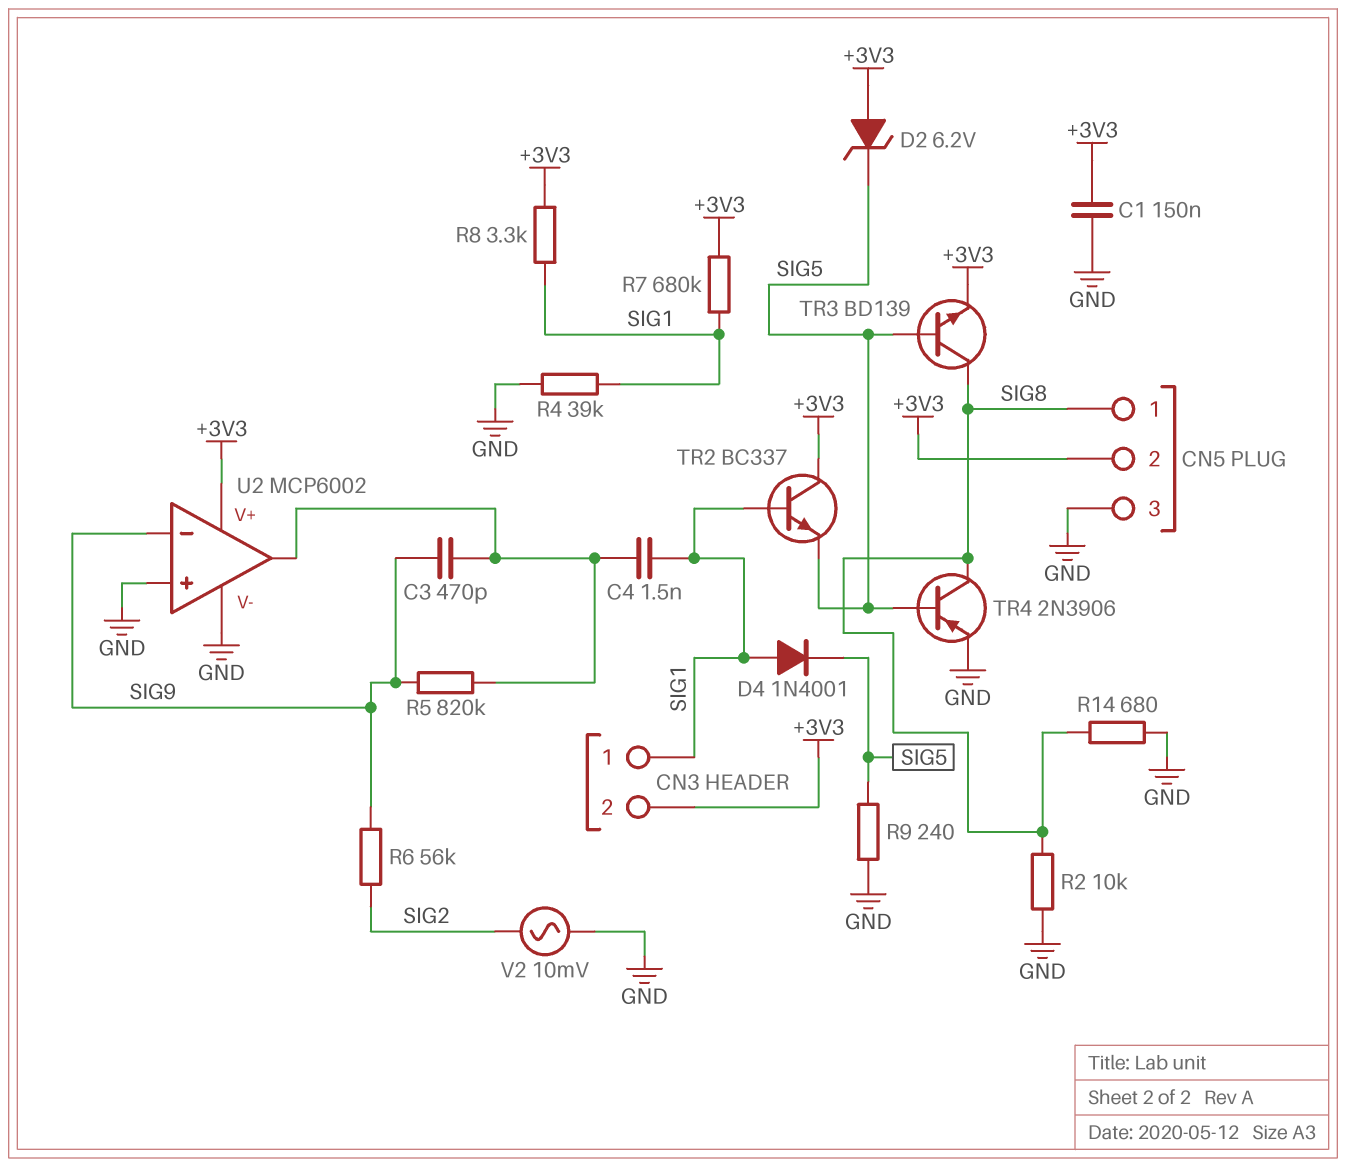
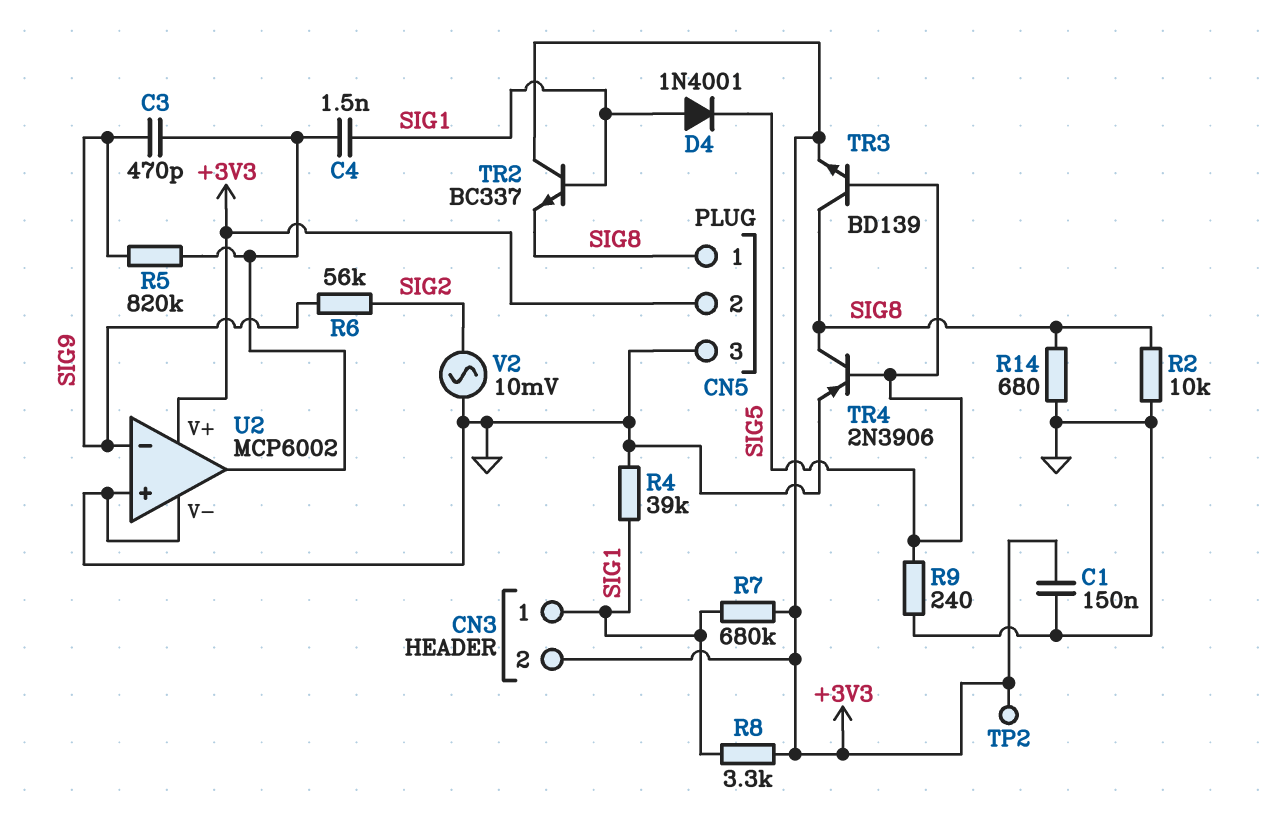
D2: zener 6.2V (A +3V3, K SIG5) -> none
TP2: none -> test point (+3V3)
TR2: NPN BC337 (B SIG1, C +3V3, E SIG5) -> NPN BC337 (B SIG1, C +3V3, E SIG8)

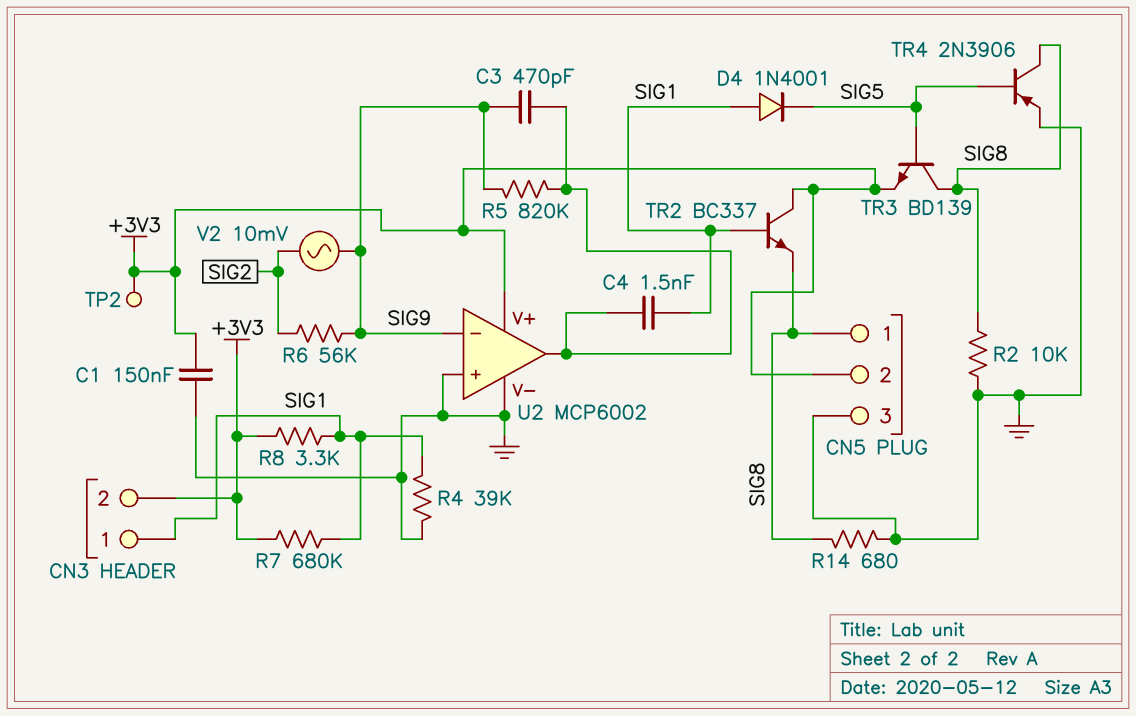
R9: 240 (GND, SIG5) -> none
V2: AC 10mV (GND, SIG2) -> AC 10mV (SIG2, SIG9)

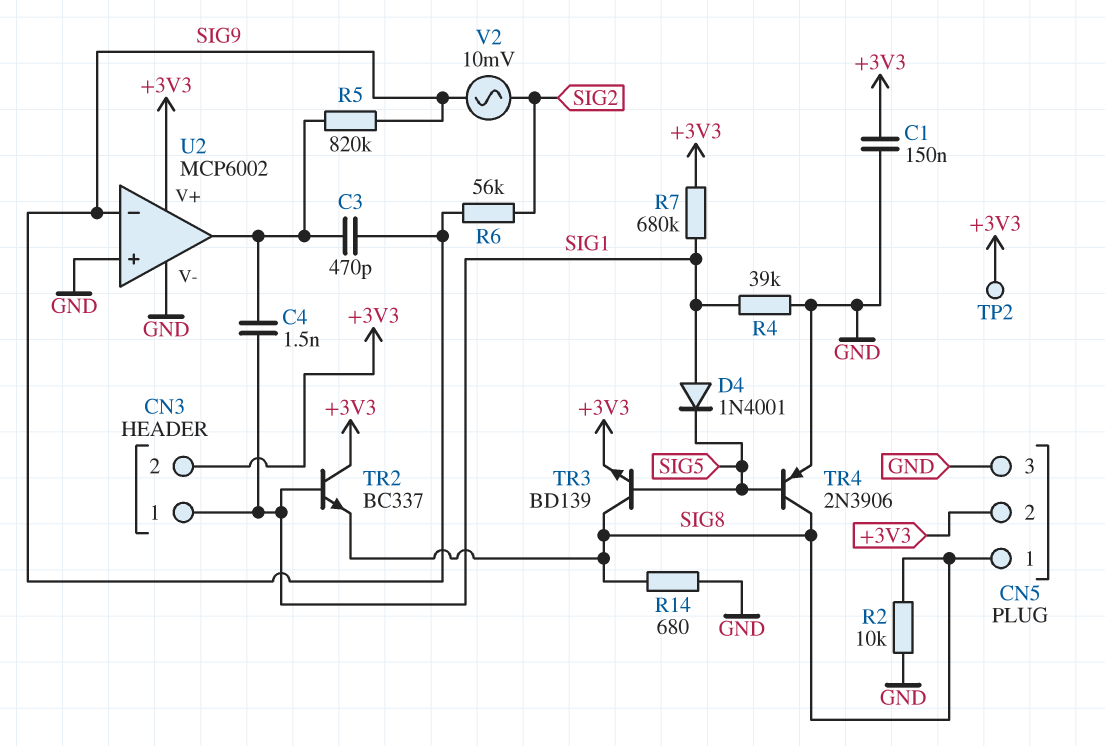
R8: 3.3k (+3V3, SIG1) -> none

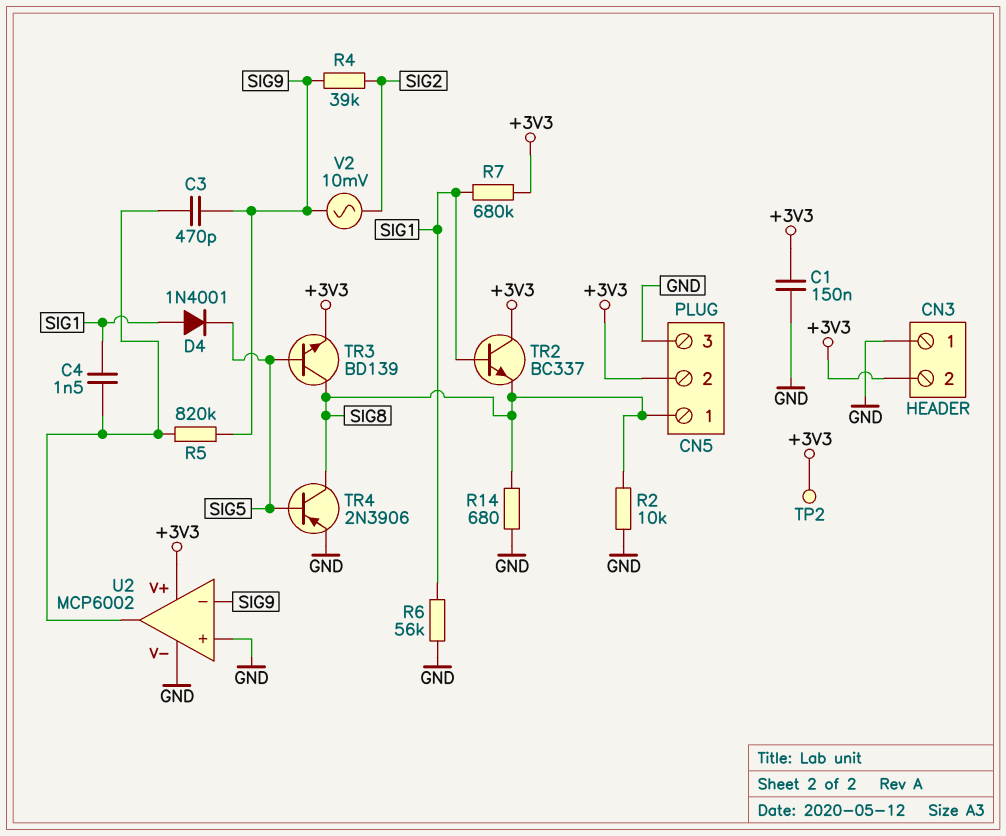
CN3 pin 1: SIG1 -> GND
R4: 39k (GND, SIG1) -> 39k (SIG2, SIG9)
R6: 56k (SIG2, SIG9) -> 56k (GND, SIG1)

